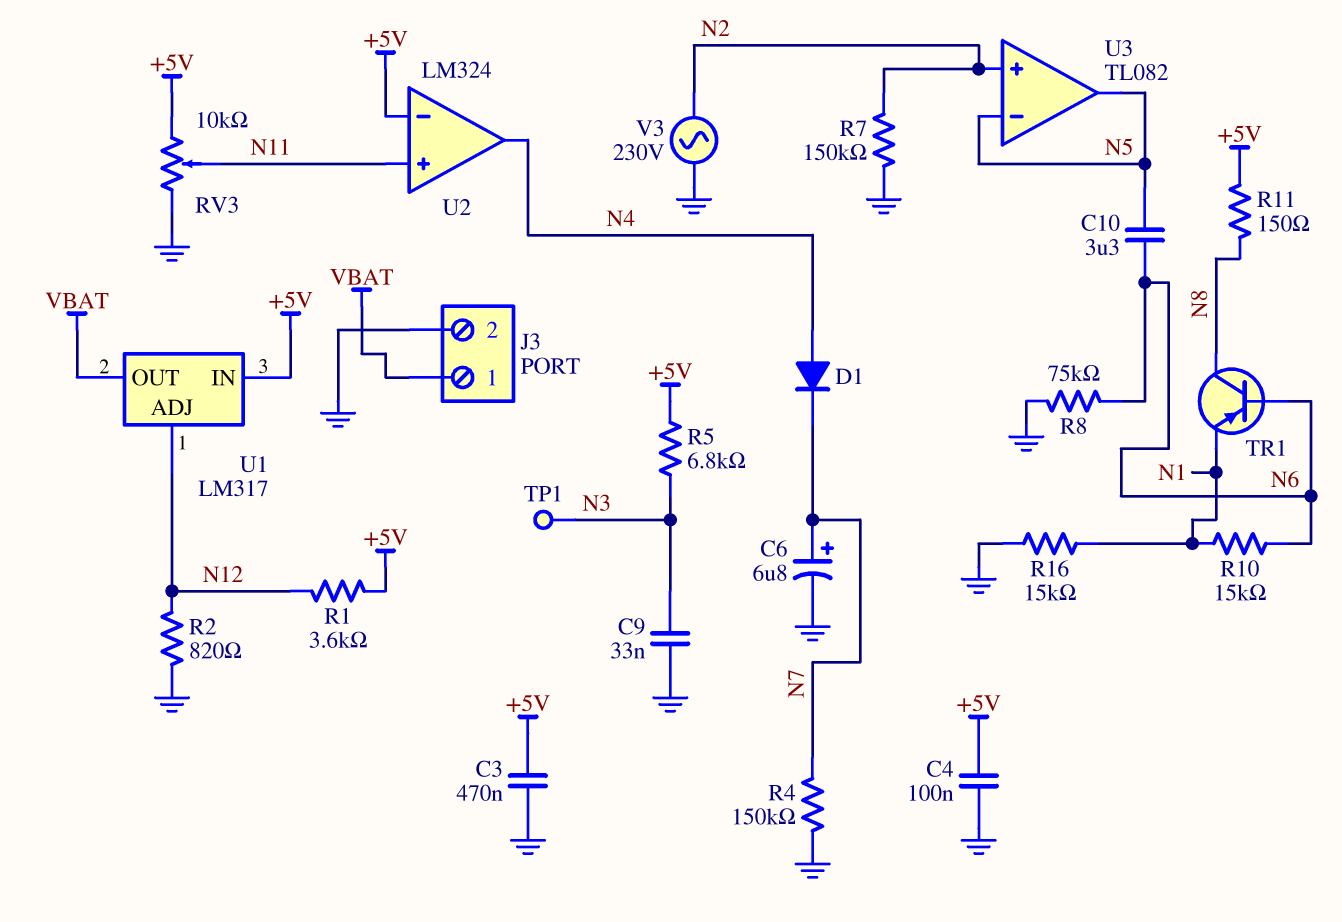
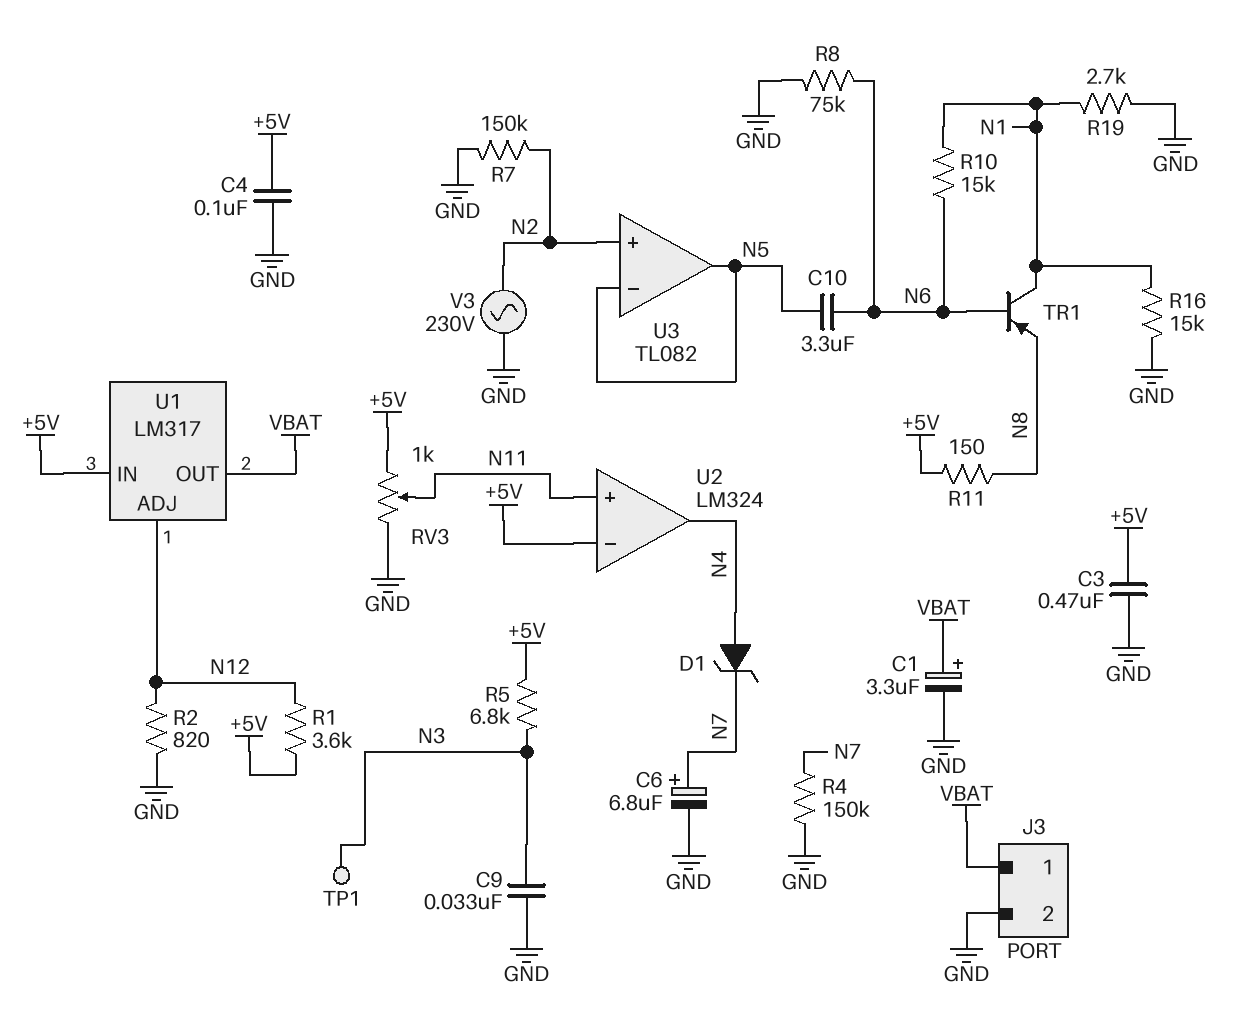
C1: none -> 3.3uF (plus VBAT, minus GND)
D1: diode (A N4, K N7) -> zener (A N4, K N7)
R19: none -> 2.7k (GND, N1)
RV3: 10k (+5V, GND, wiper N11) -> 1k (+5V, GND, wiper N11)
TR1: PNP (B N6, C N8, E N1) -> PNP (B N6, C N1, E N8)

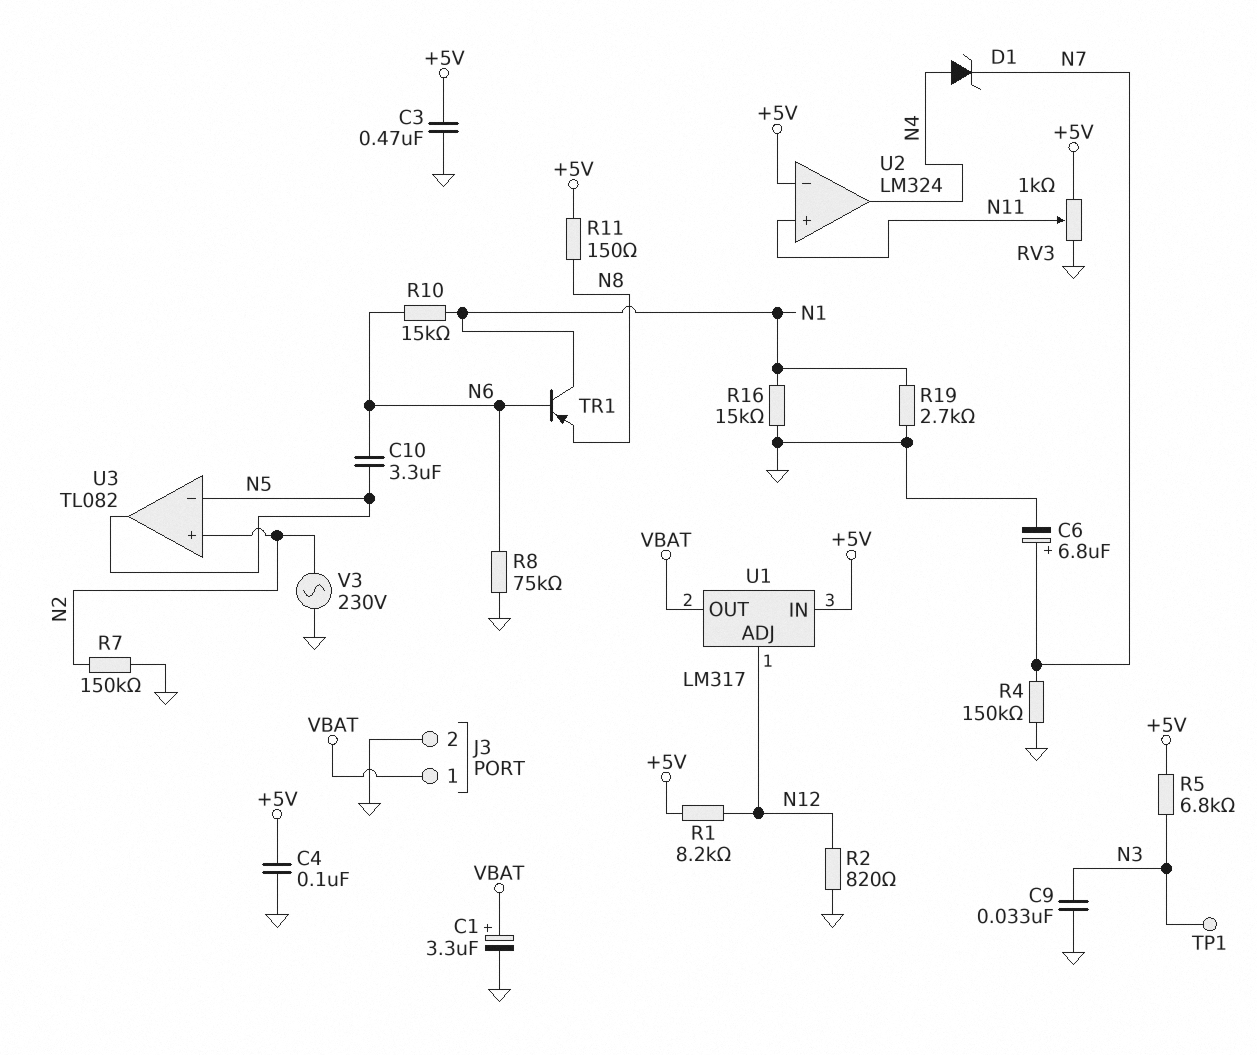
R1: 3.6k (+5V, N12) -> 8.2k (+5V, N12)

